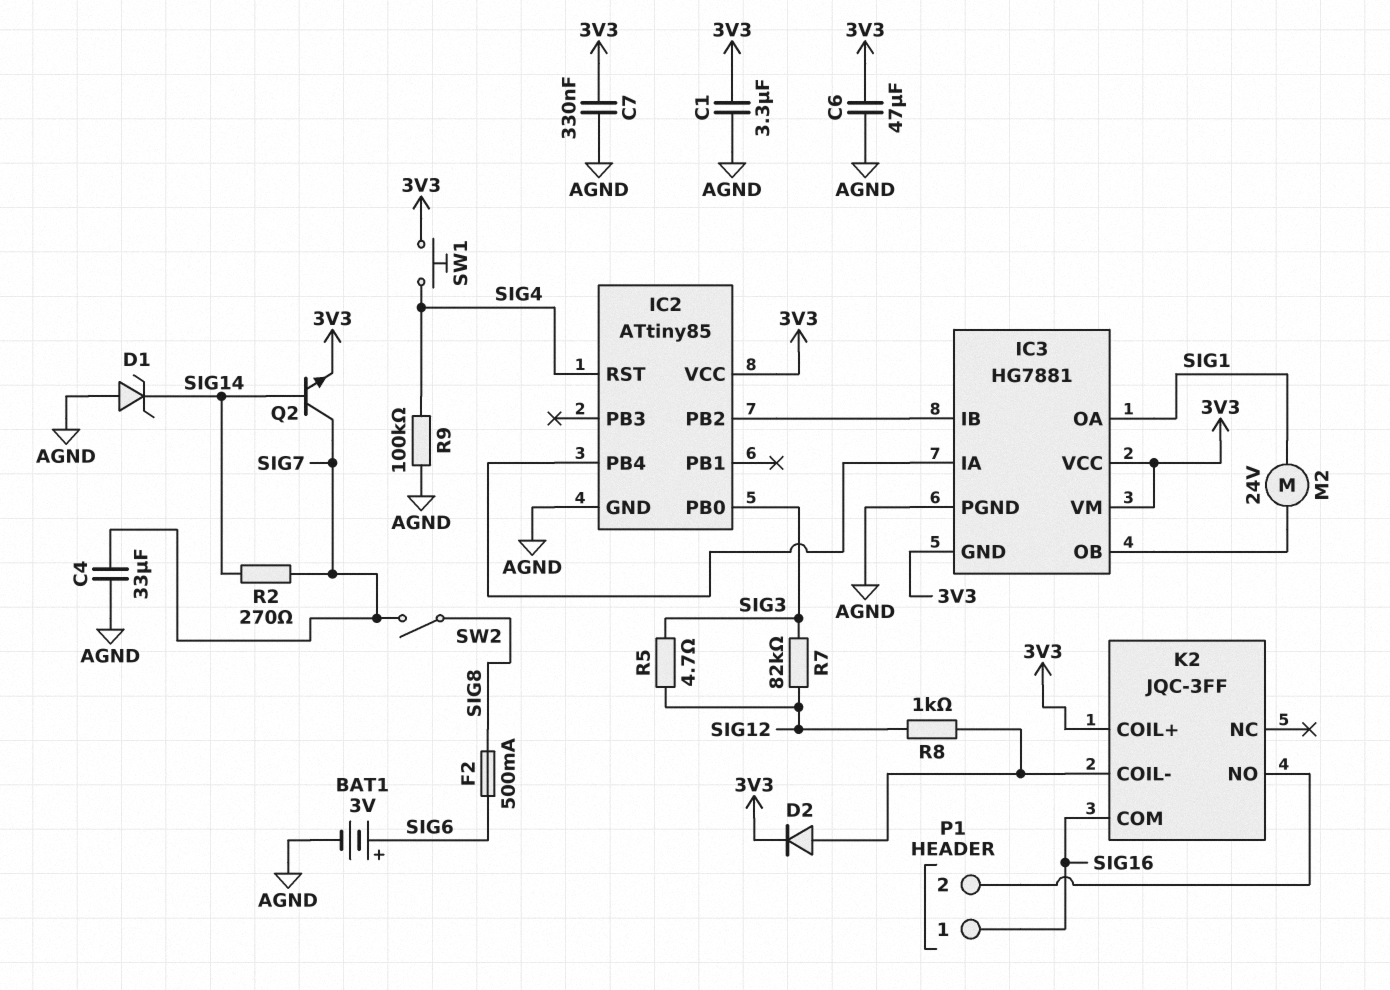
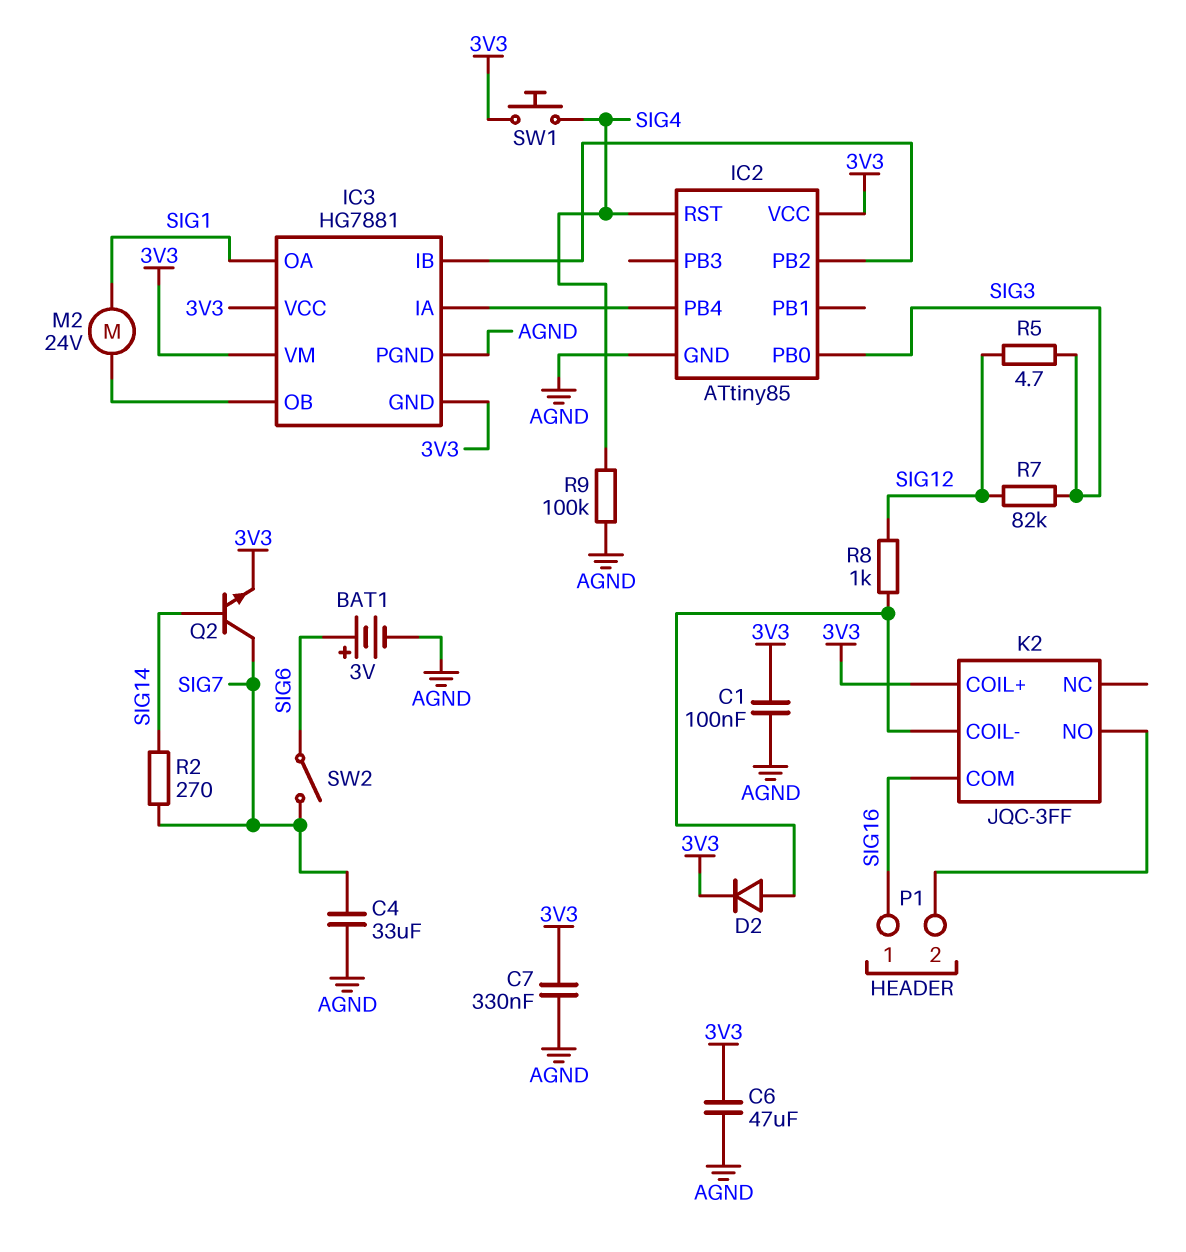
C1: 3.3uF (3V3, AGND) -> 100nF (3V3, AGND)
D1: zener (A AGND, K SIG14) -> none
F2: 500mA (SIG6, SIG8) -> none
SW2: switch (SIG7, SIG8) -> switch (SIG6, SIG7)

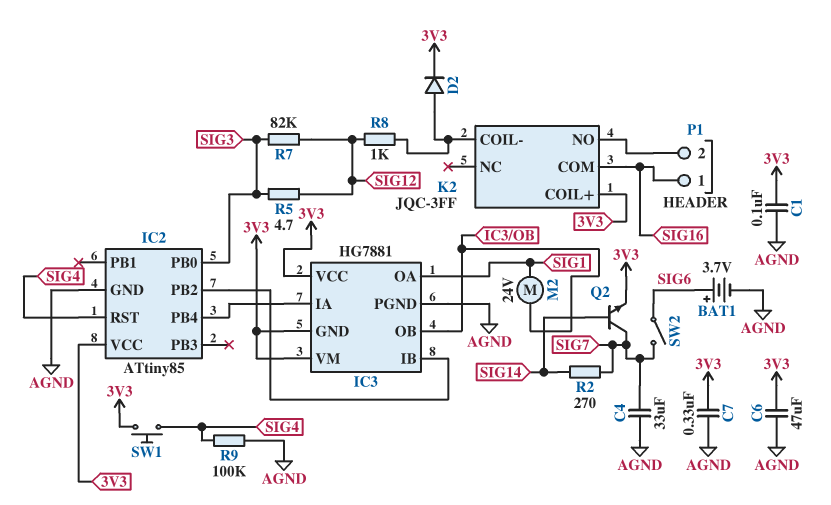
BAT1: 3V (plus SIG6, minus AGND) -> 3.7V (plus SIG6, minus AGND)

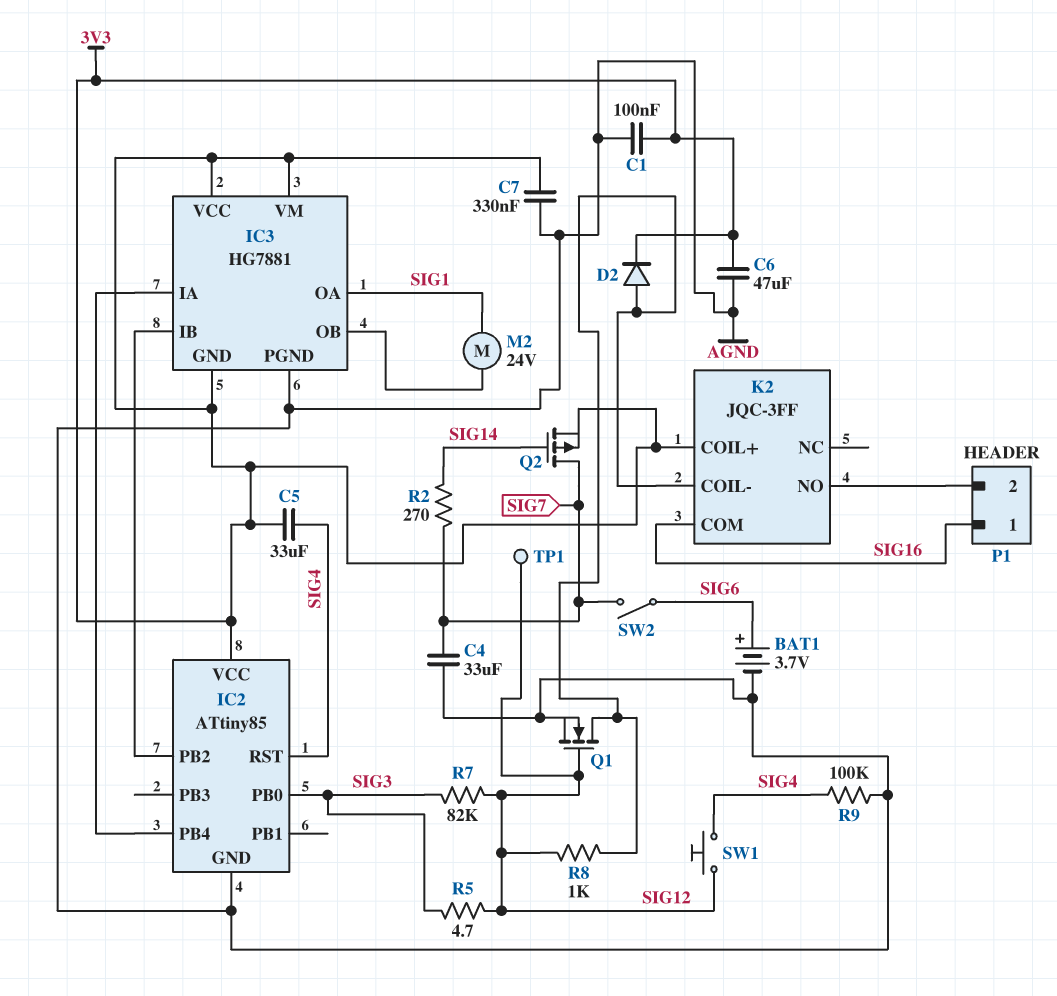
C5: none -> 33uF (3V3, SIG4)
Q1: none -> NMOS (G SIG12, D K2/COIL-, S AGND)
Q2: NPN (B SIG14, C SIG7, E 3V3) -> PMOS (G SIG14, D SIG7, S 3V3)
SW1: button (3V3, SIG4) -> button (SIG4, SIG12)
TP1: none -> test point (SIG12)

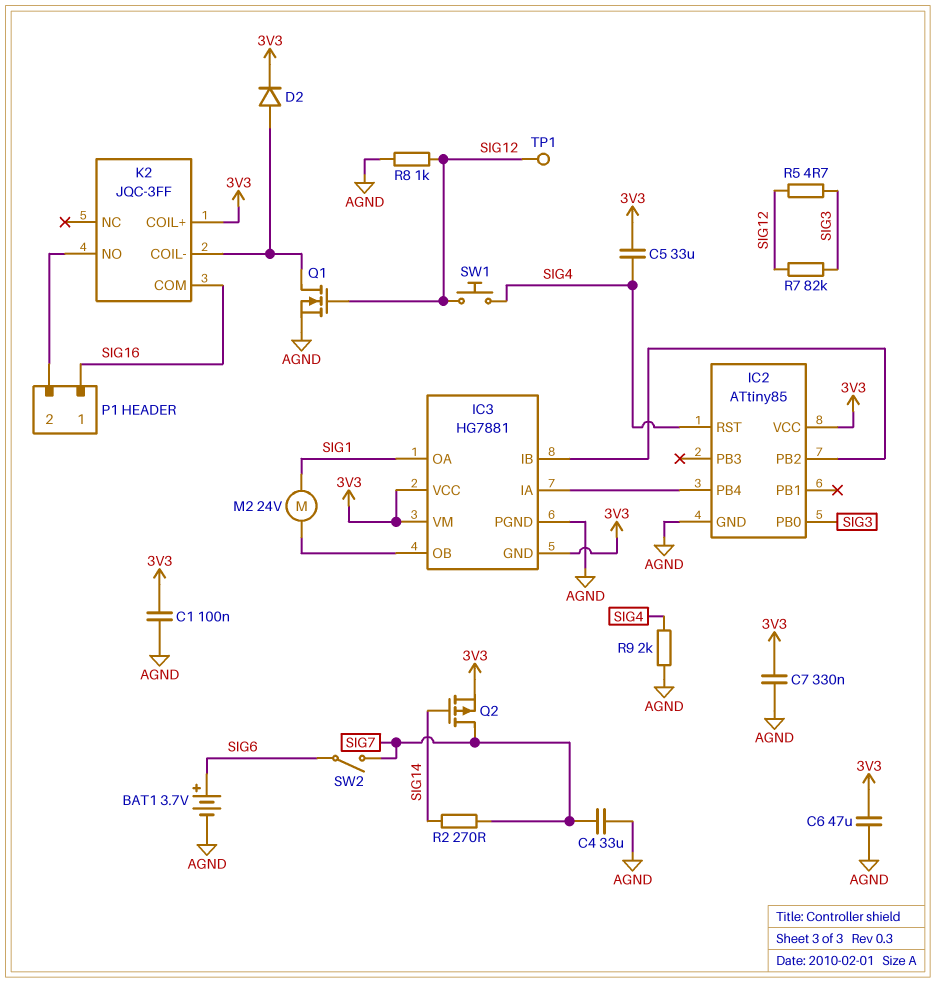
R8: 1k (K2/COIL-, SIG12) -> 1k (AGND, SIG12)
R9: 100k (AGND, SIG4) -> 2k (AGND, SIG4)

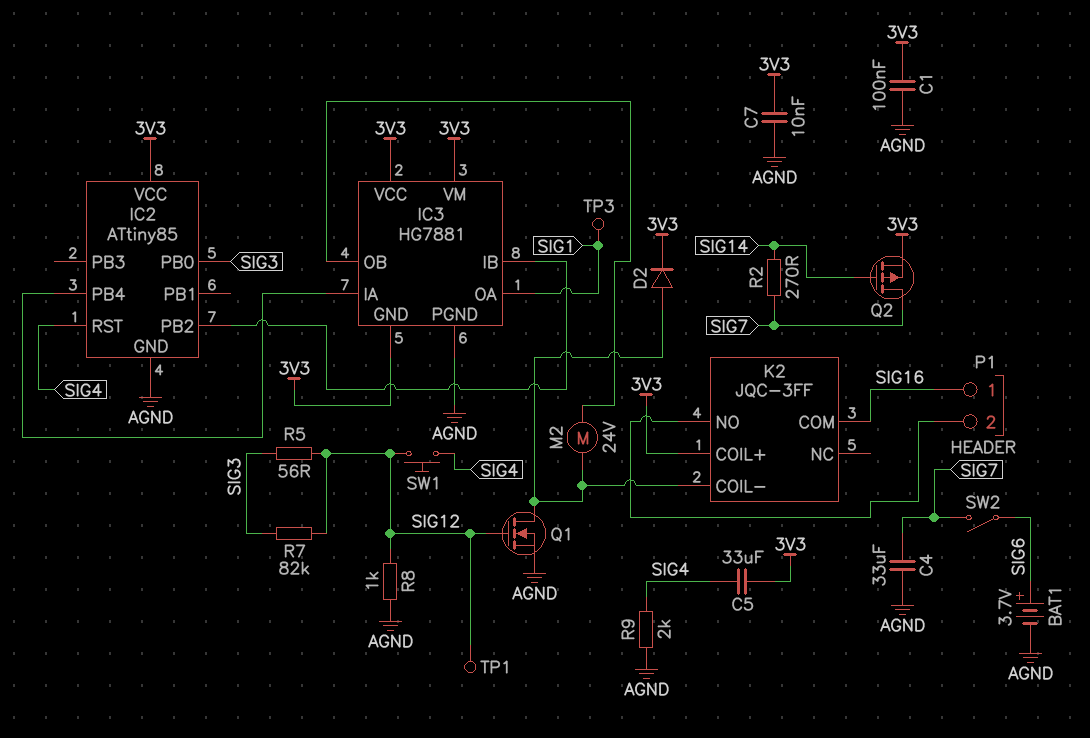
C6: 47uF (3V3, AGND) -> none
C7: 330nF (3V3, AGND) -> 10nF (3V3, AGND)
M2: motor 24V (IC3/OB, SIG1) -> motor 24V (IC3/OB, K2/COIL-)
R5: 4.7 (SIG3, SIG12) -> 56 (SIG3, SIG12)
TP3: none -> test point (SIG1)

